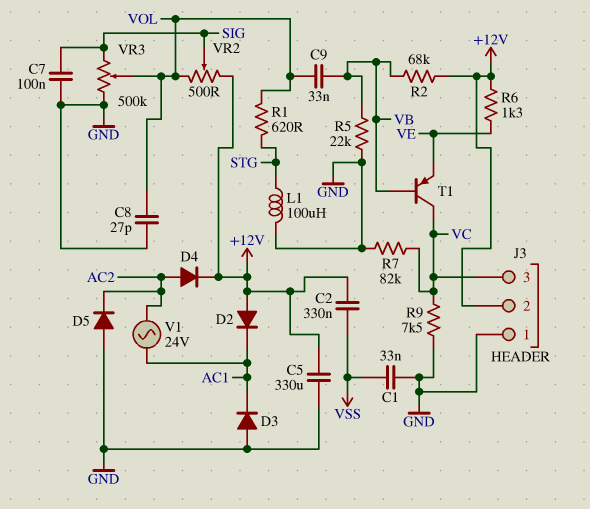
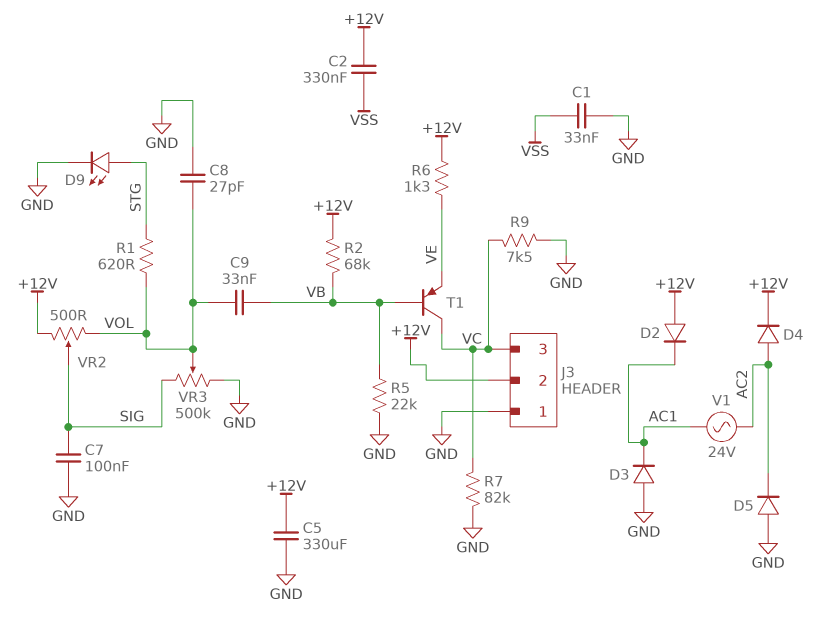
D9: none -> LED (A STG, K GND)
L1: 100uH (GND, STG) -> none

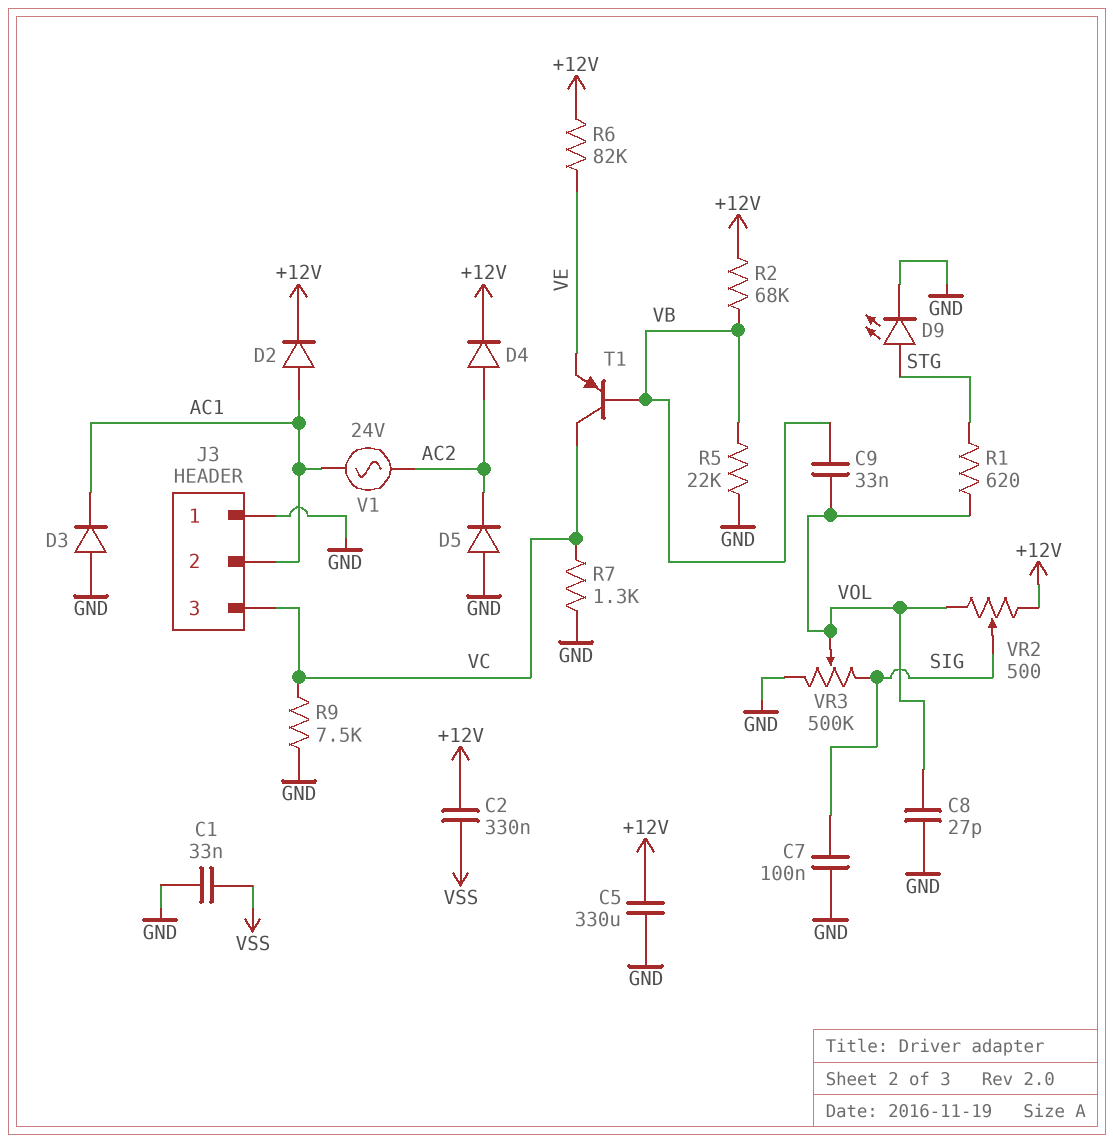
D2: diode (A +12V, K AC1) -> diode (A AC1, K +12V)
J3 pin 2: +12V -> AC1
R6: 1.3k (+12V, VE) -> 82k (+12V, VE)
R7: 82k (GND, VC) -> 1.3k (GND, VC)

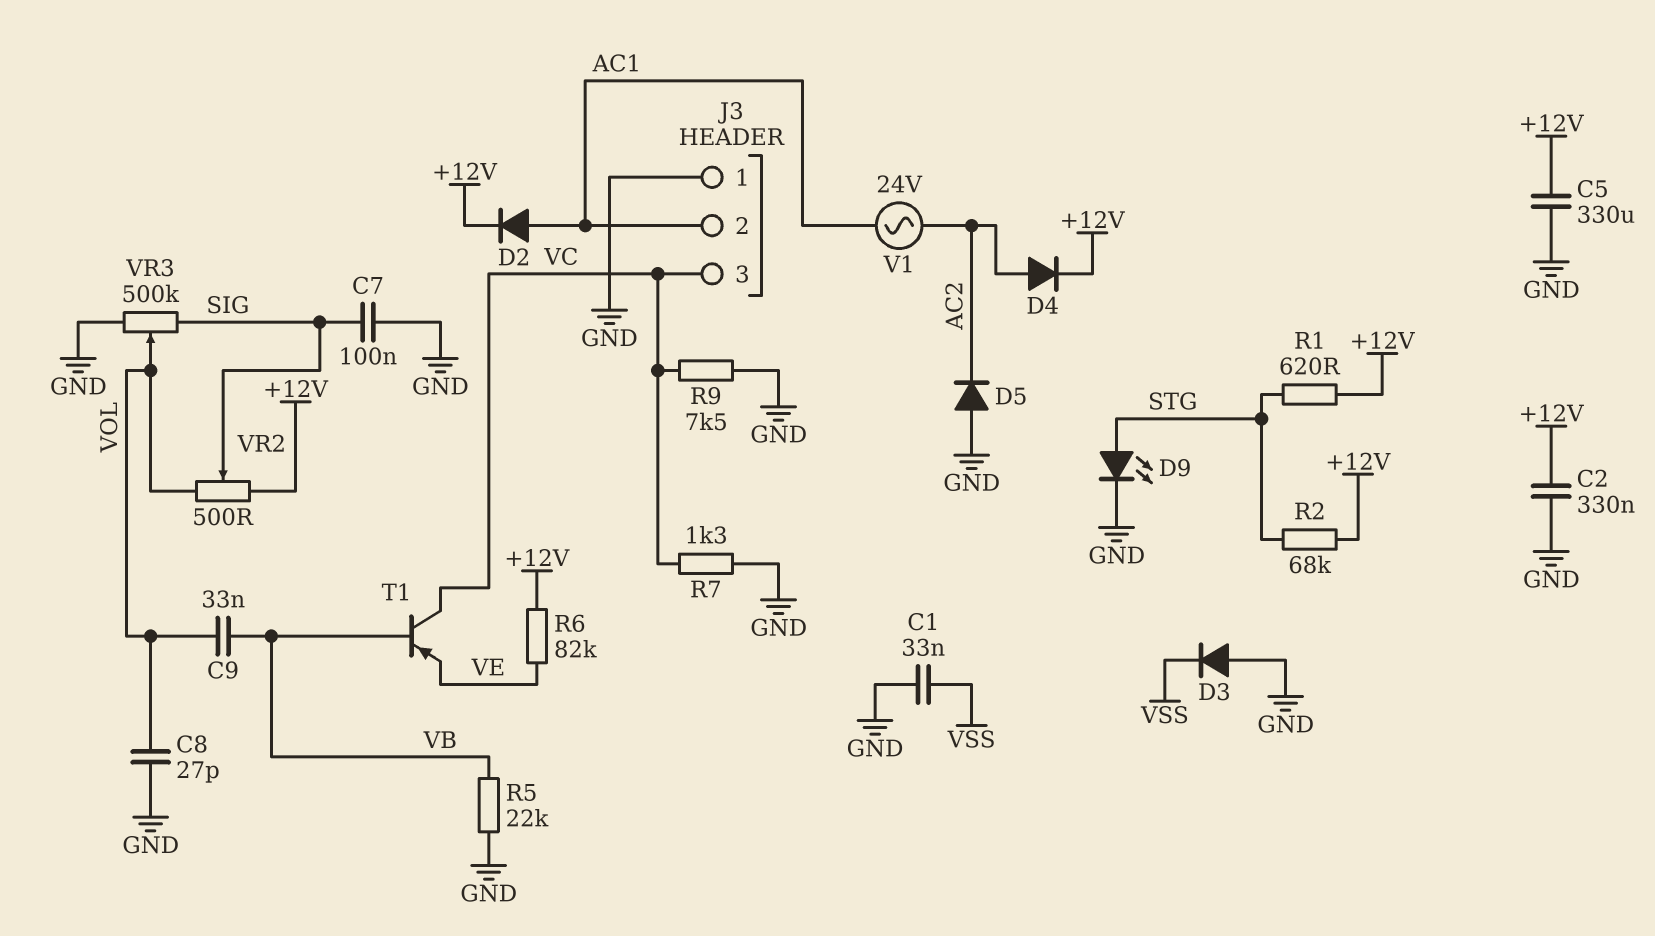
C2: 330nF (+12V, VSS) -> 330nF (+12V, GND)
D3: diode (A GND, K AC1) -> diode (A GND, K VSS)
R1: 620 (STG, VOL) -> 620 (+12V, STG)
R2: 68k (+12V, VB) -> 68k (+12V, STG)

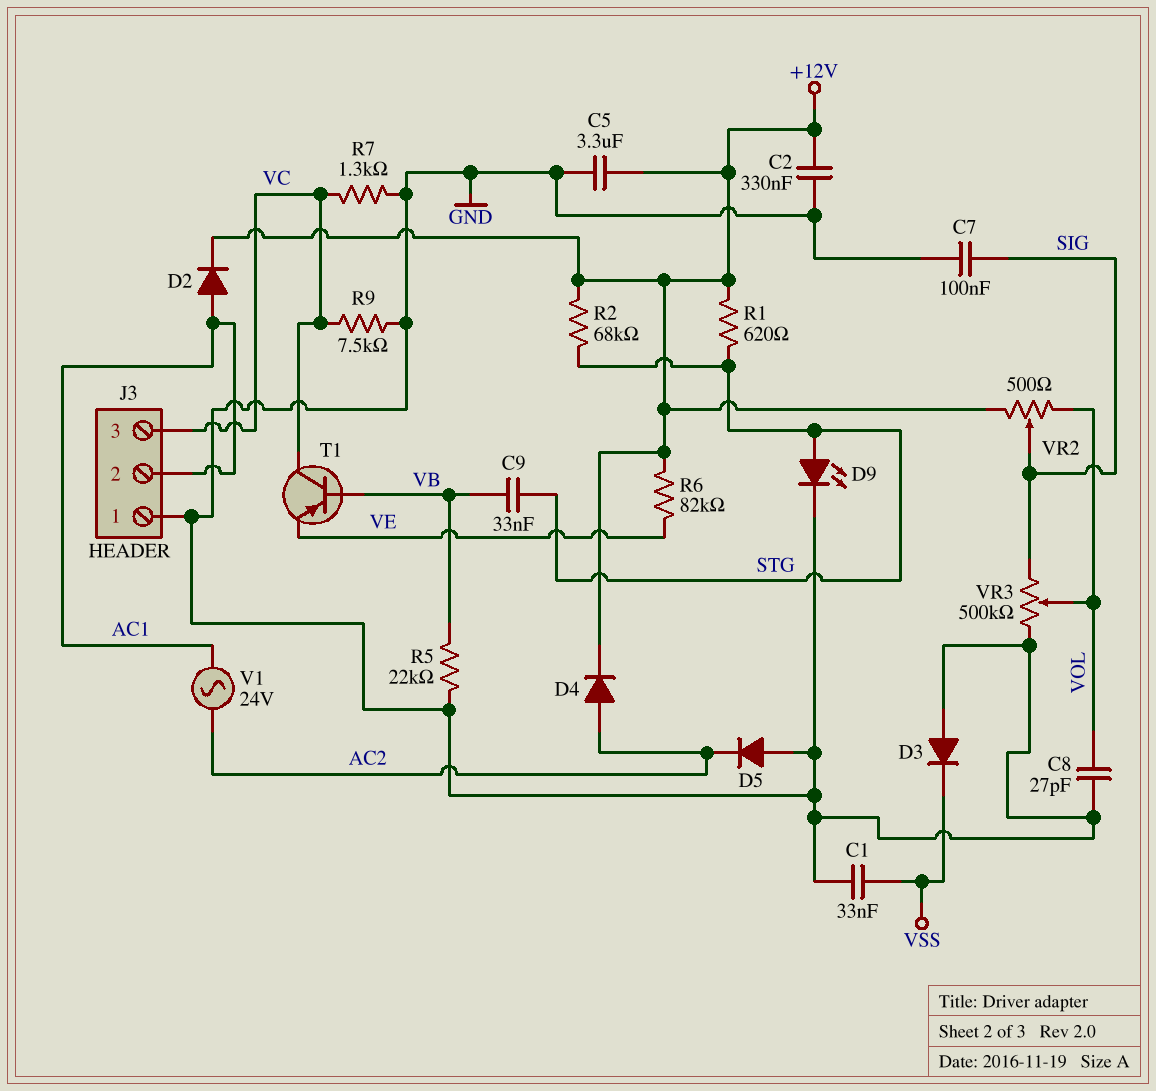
C5: 330uF (+12V, GND) -> 3.3uF (+12V, GND)
C9: 33nF (VB, VOL) -> 33nF (STG, VB)

